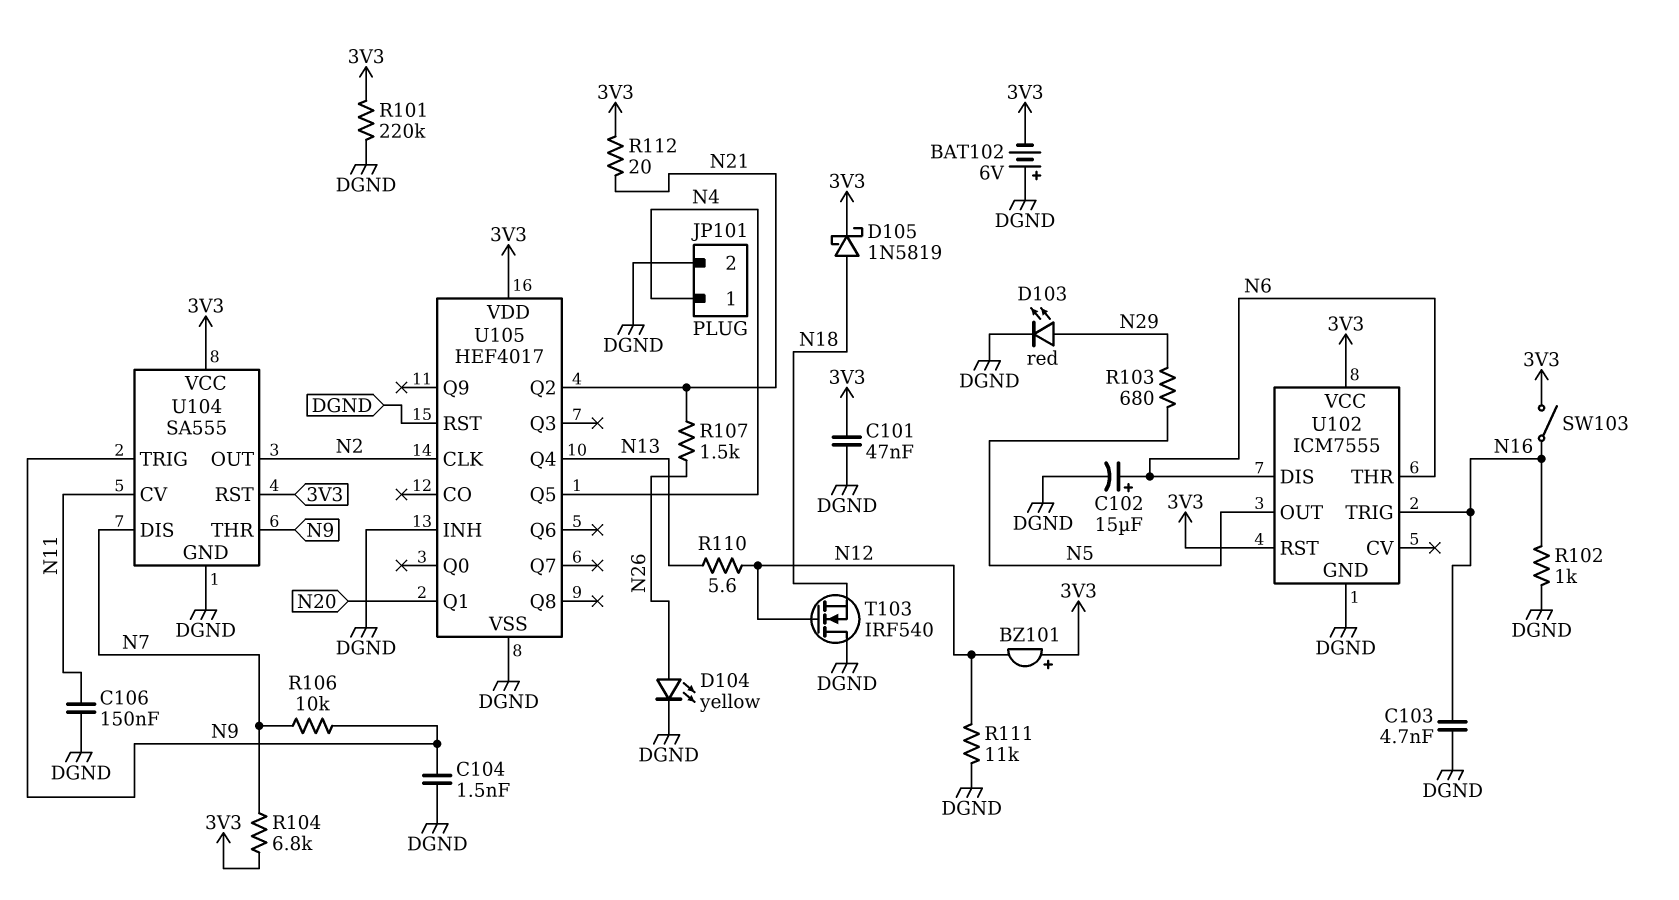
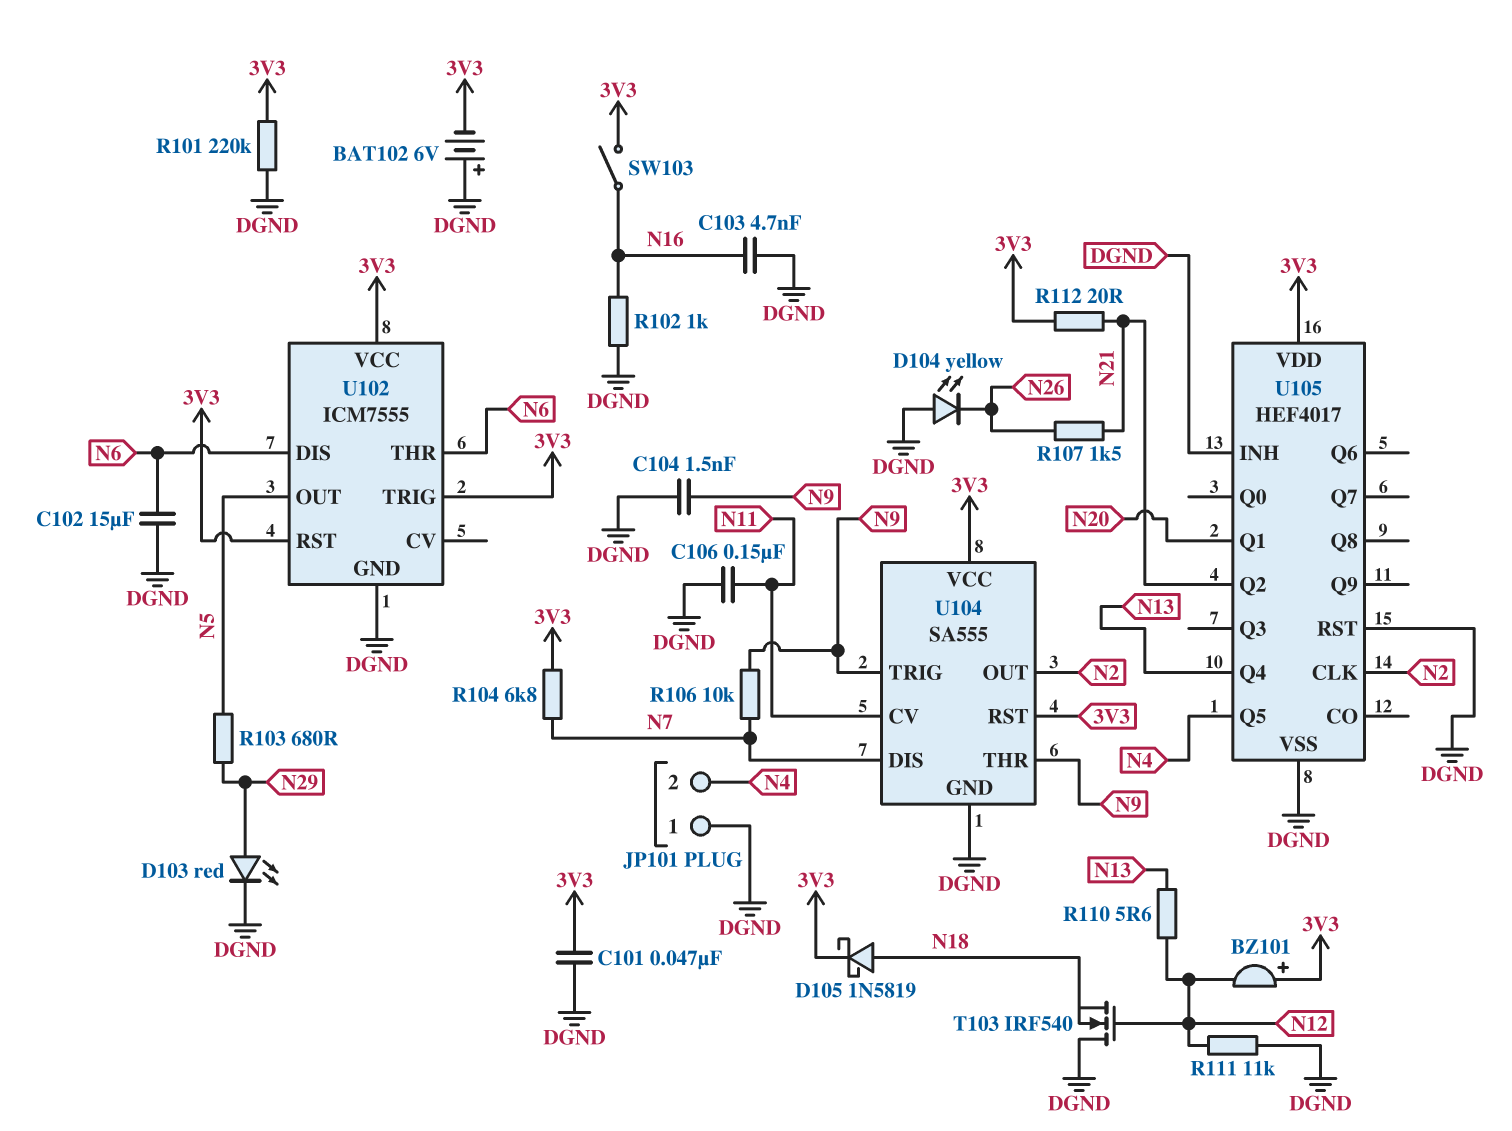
C102: 15uF (plus N6, minus DGND) -> 15uF (DGND, N6)
D104: LED yellow (A N26, K DGND) -> LED yellow (A DGND, K N26)
JP101 pin 1: N4 -> DGND
JP101 pin 2: DGND -> N4
U102 pin TRIG: N16 -> 3V3

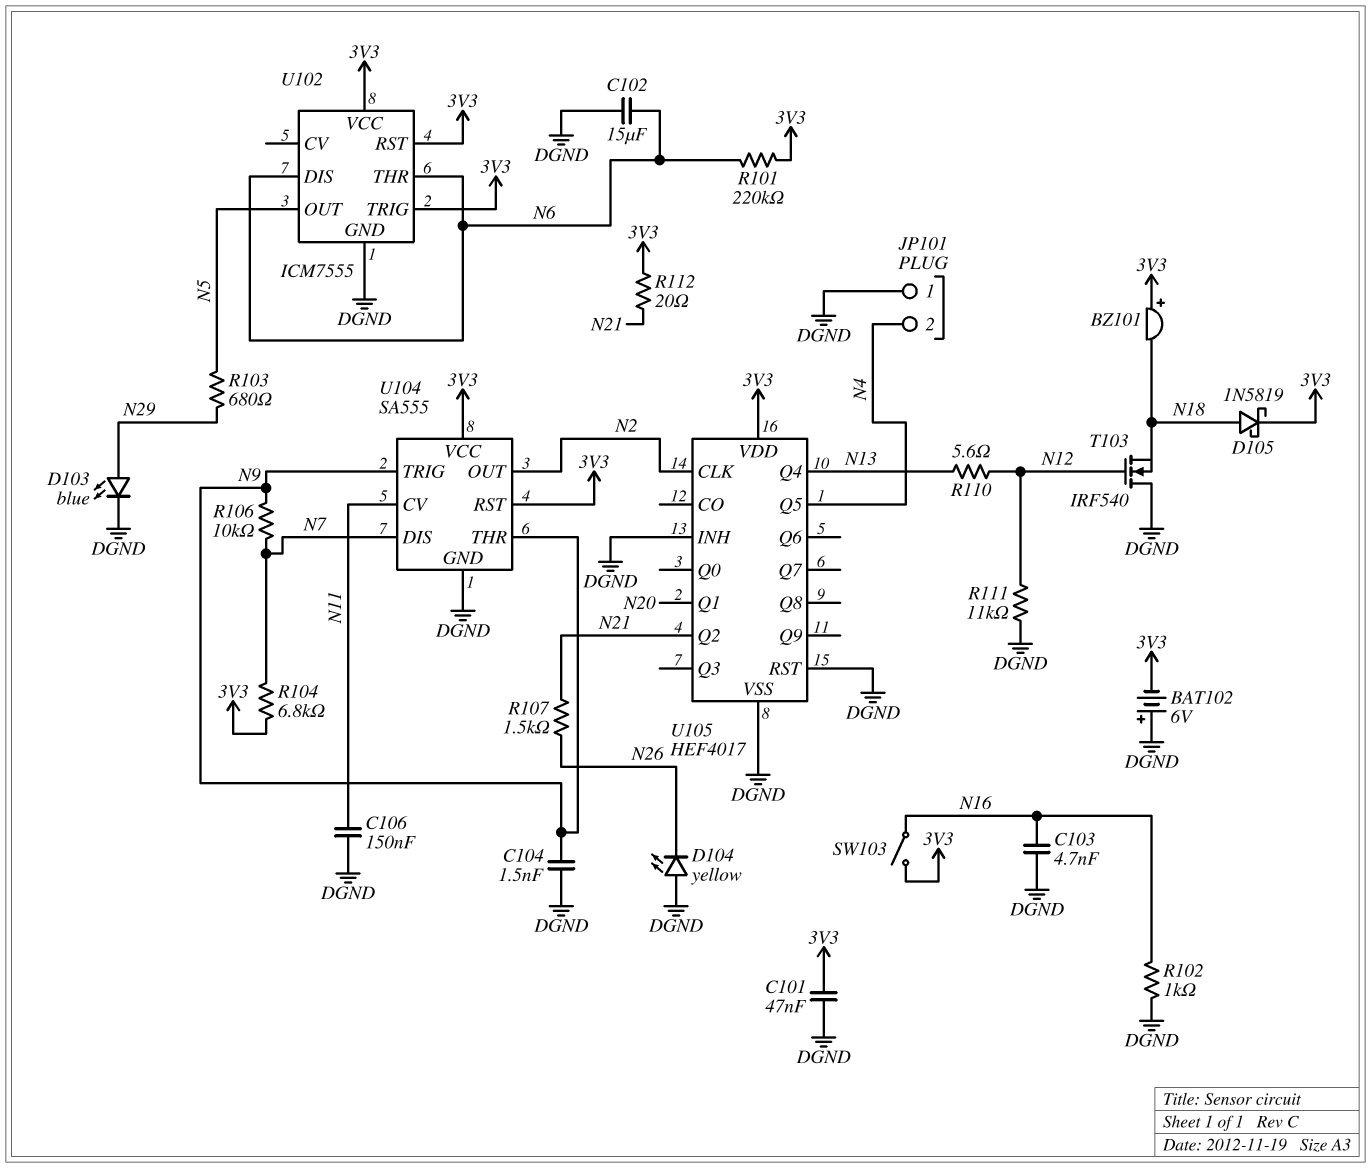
BZ101: buzzer (plus 3V3, minus N12) -> buzzer (plus 3V3, minus N18)
D103: LED red (A N29, K DGND) -> LED blue (A N29, K DGND)
R101: 220k (3V3, DGND) -> 220k (3V3, N6)

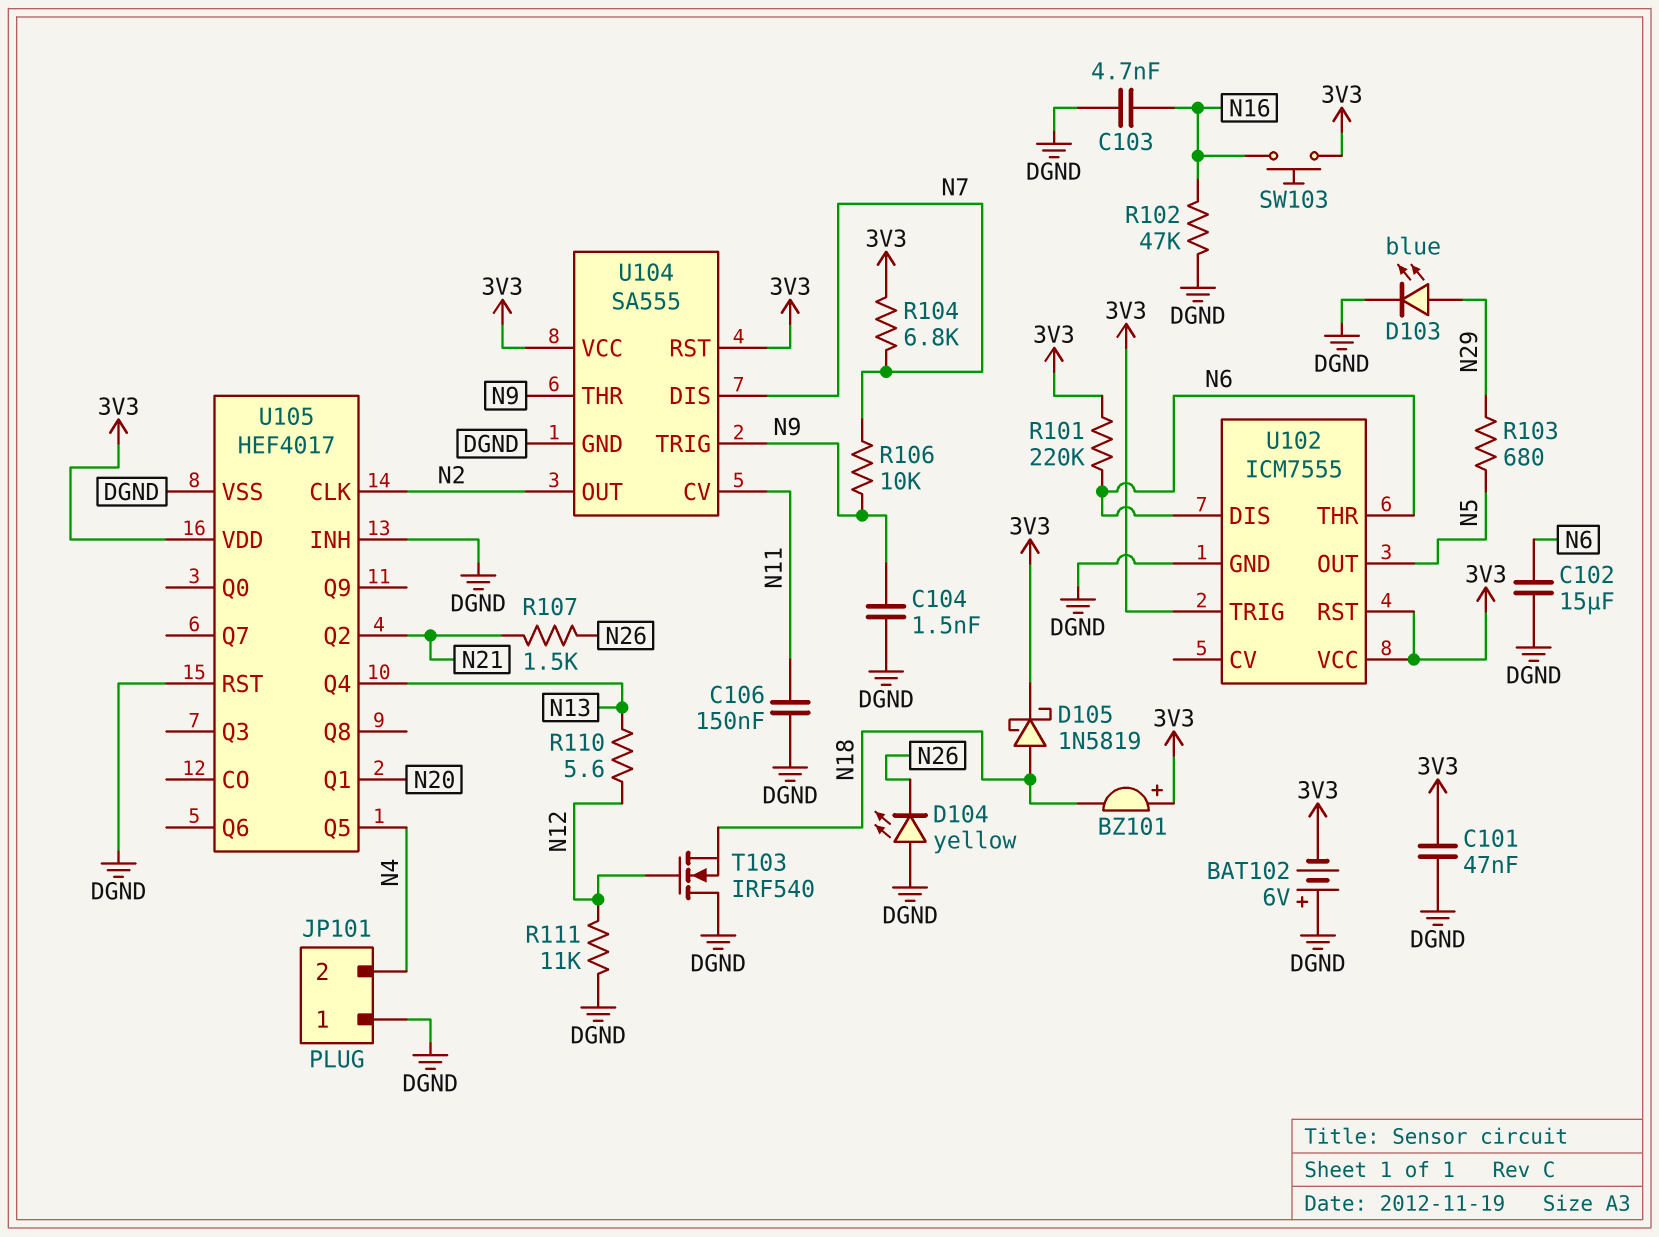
R102: 1k (DGND, N16) -> 47k (DGND, N16)
R112: 20 (3V3, N21) -> none
SW103: switch (3V3, N16) -> button (3V3, N16)

